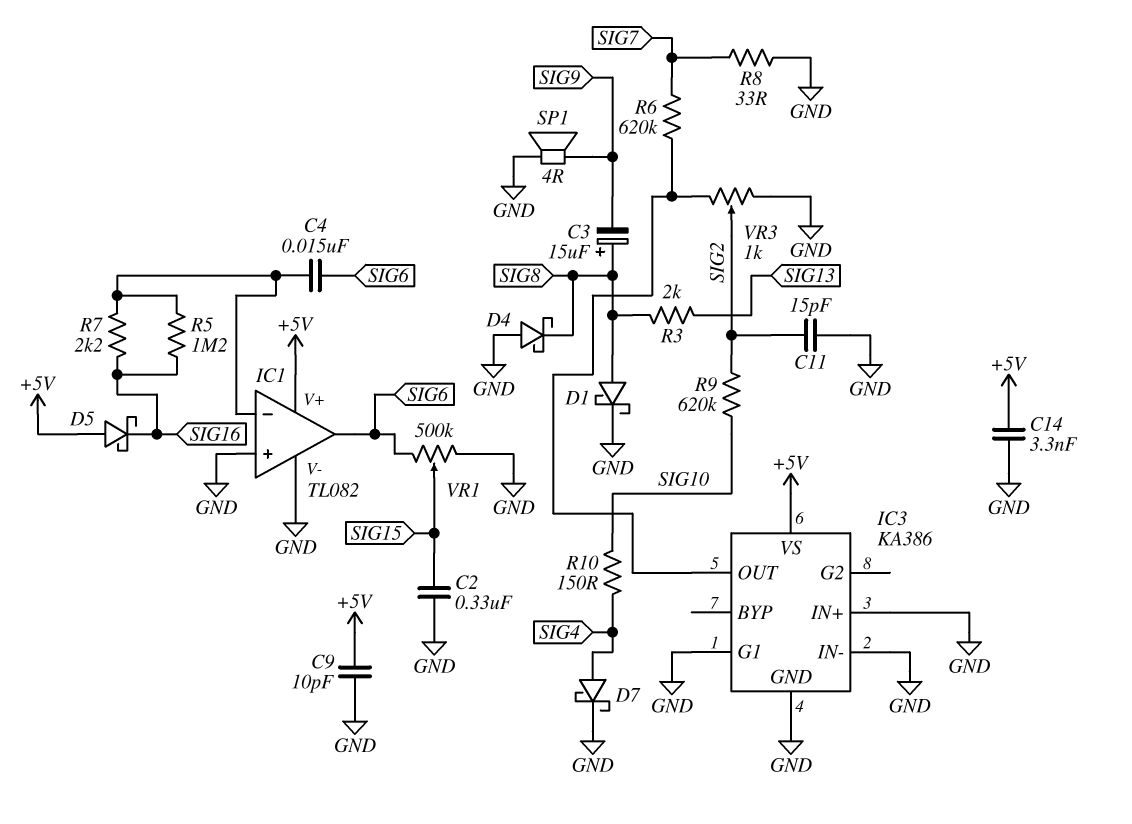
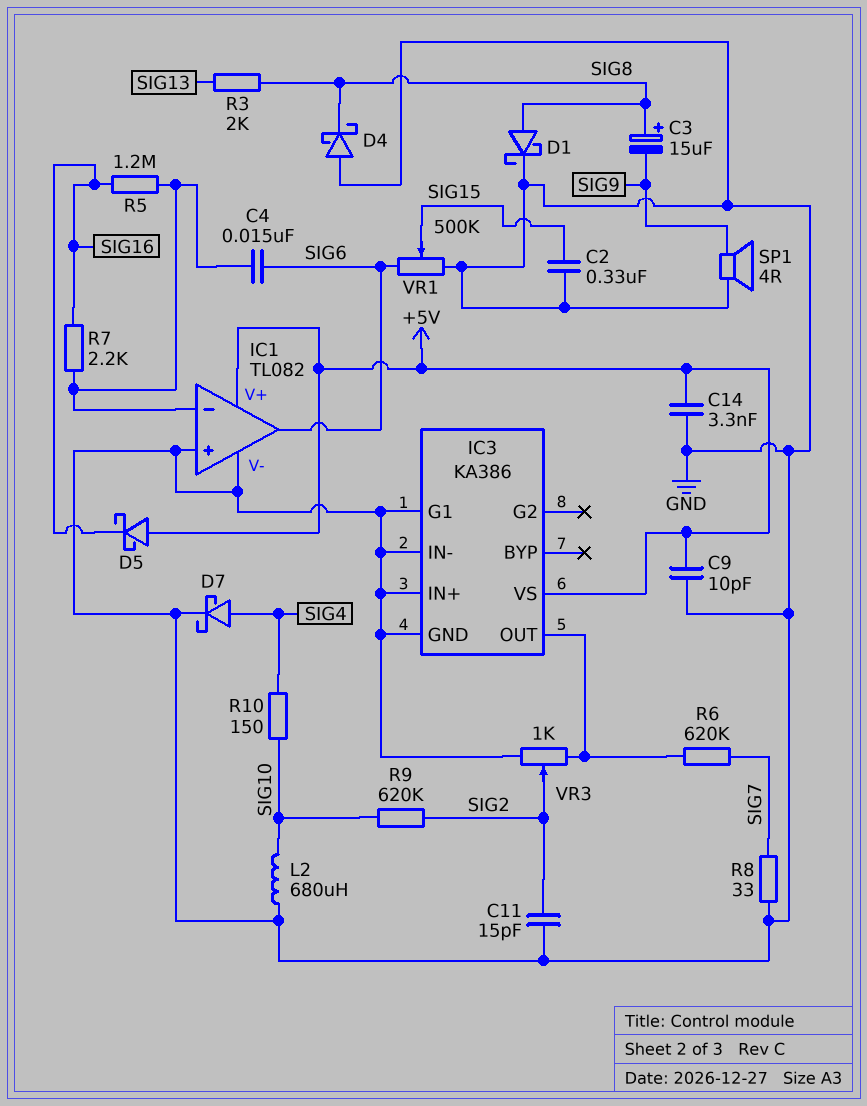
L2: none -> 680uH (GND, SIG10)

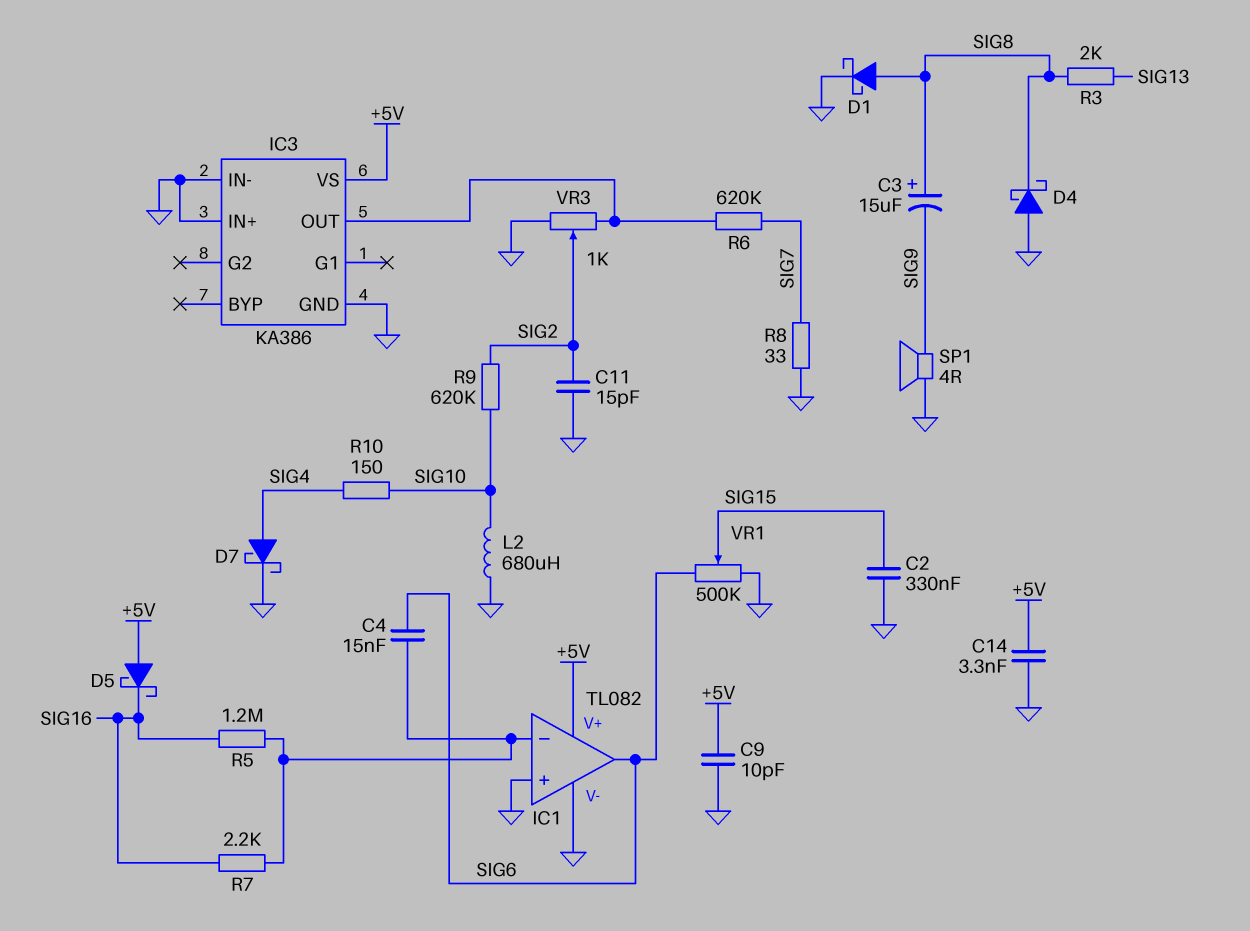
IC3 pin G1: GND -> none

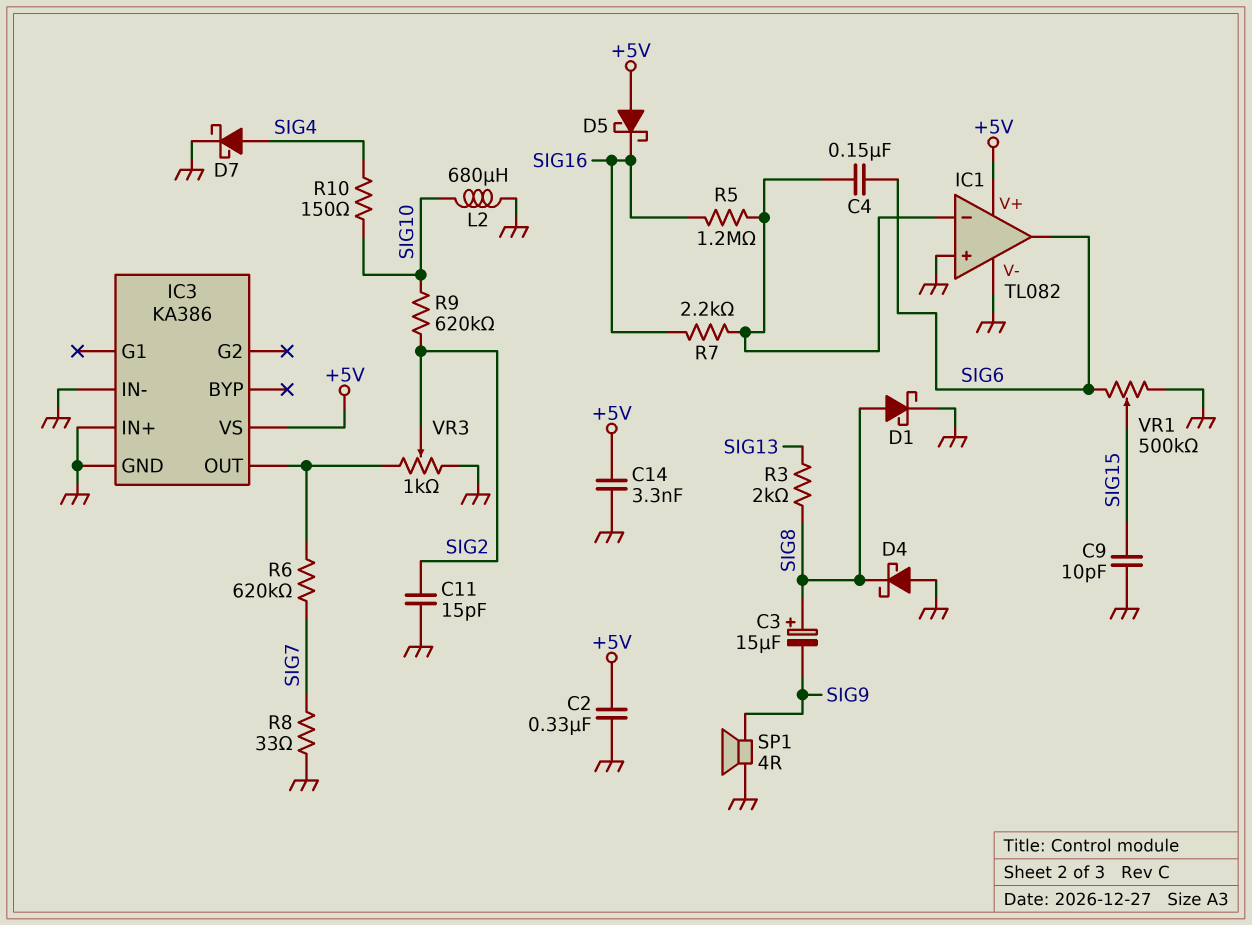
C2: 330nF (GND, SIG15) -> 330nF (+5V, GND)
C4: 15nF (IC1/in-, SIG6) -> 150nF (IC1/in-, SIG6)
C9: 10pF (+5V, GND) -> 10pF (GND, SIG15)

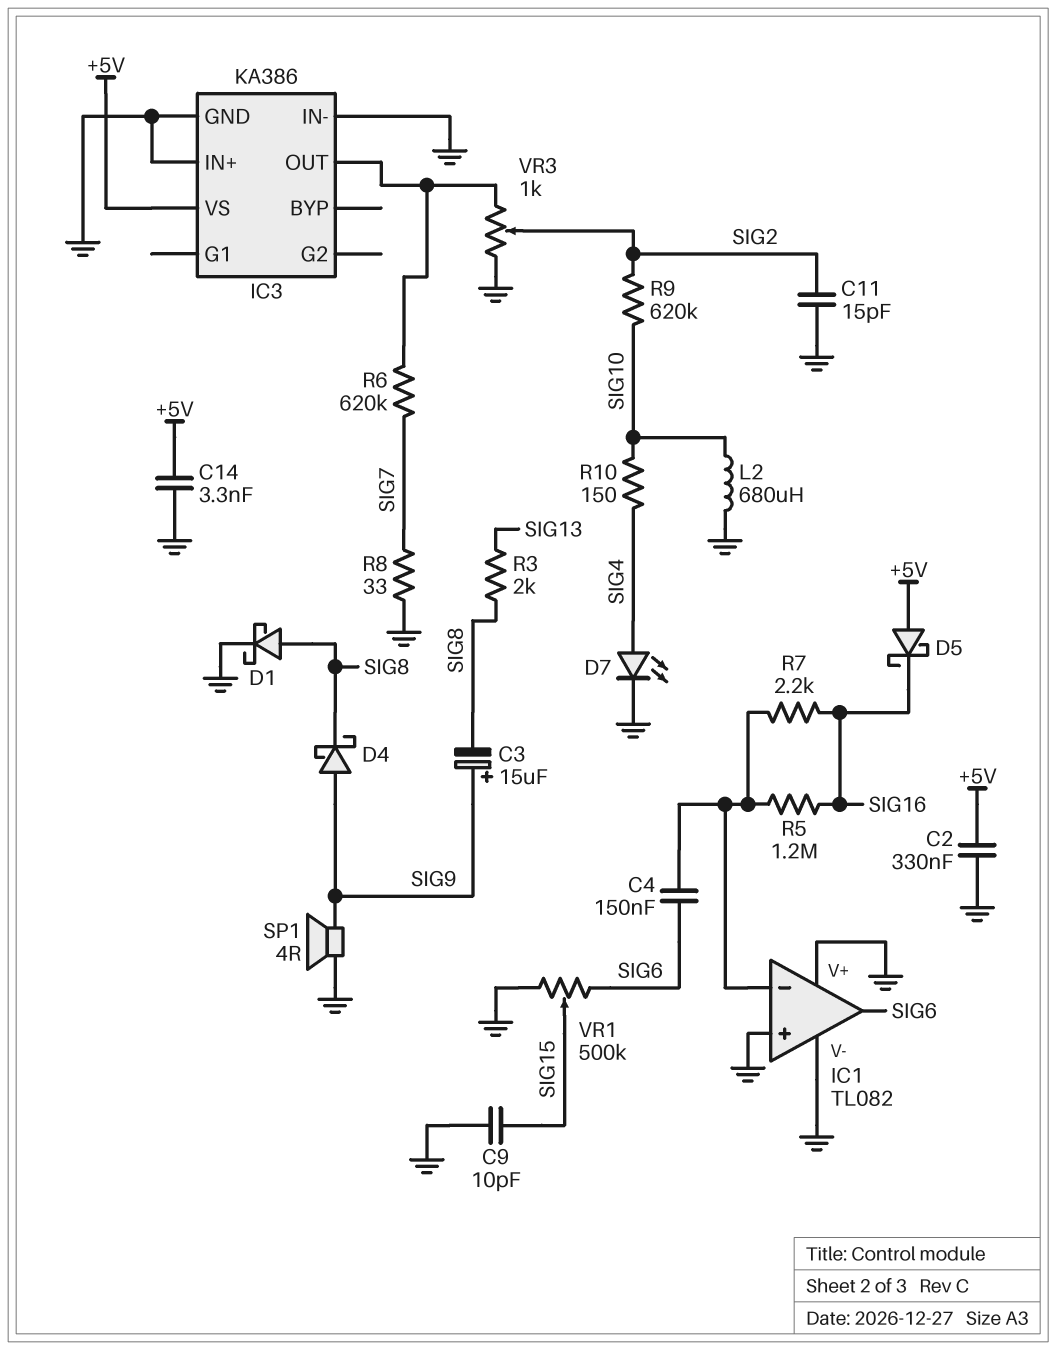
C3: 15uF (plus SIG8, minus SIG9) -> 15uF (plus SIG9, minus SIG8)
D4: schottky (A GND, K SIG8) -> schottky (A SIG9, K SIG8)
D7: schottky (A SIG4, K GND) -> LED (A SIG4, K GND)
IC1 pin V+: +5V -> GND

